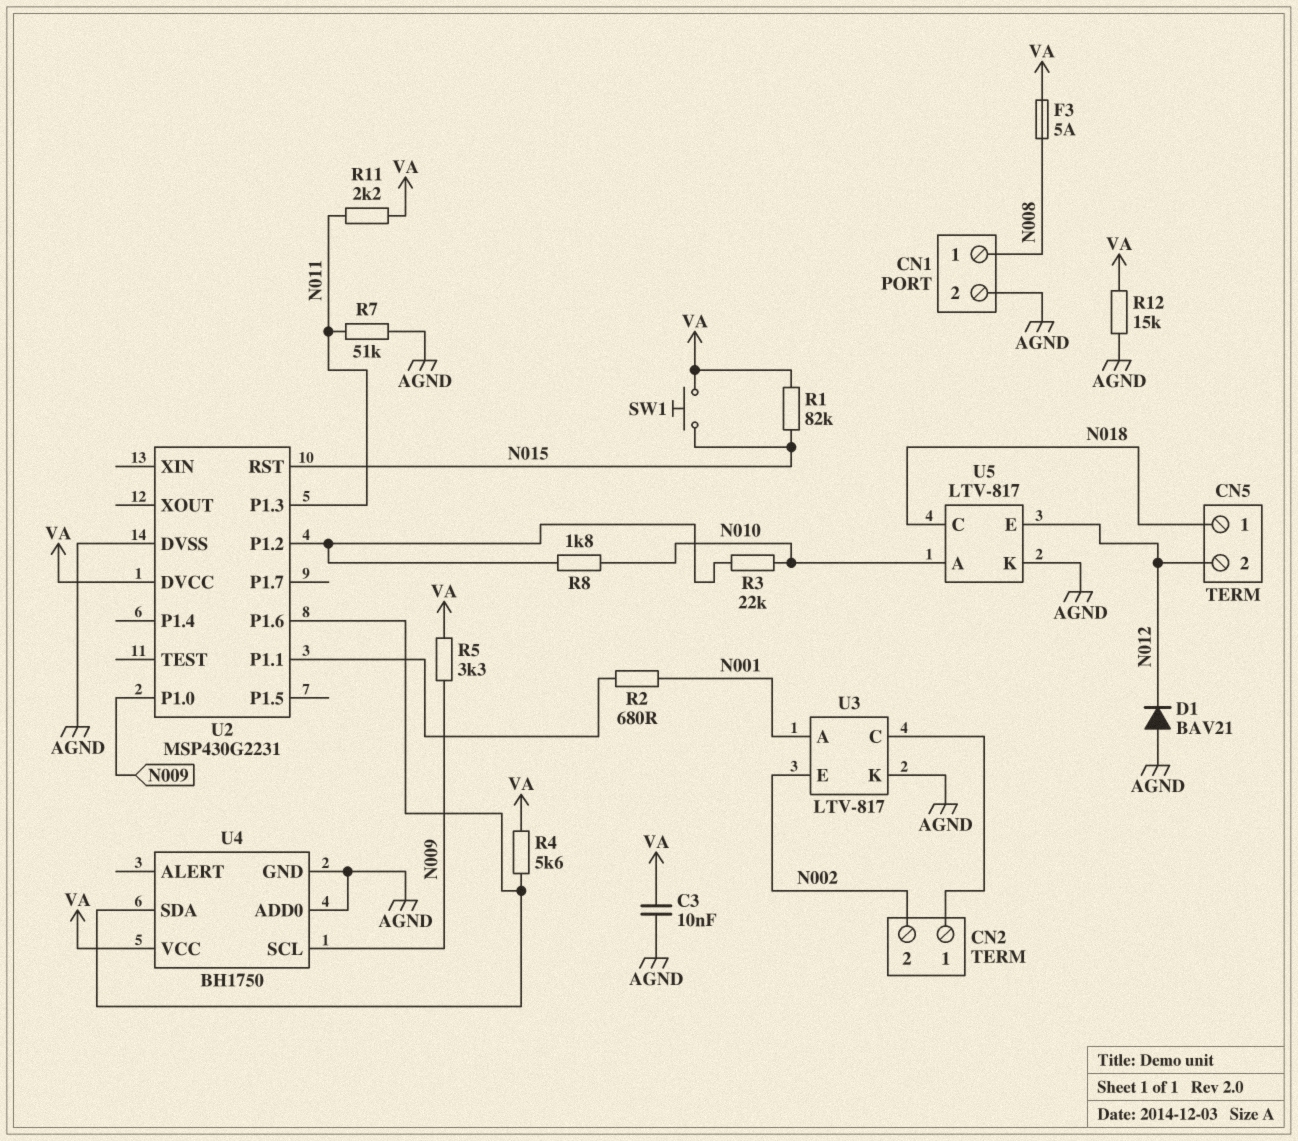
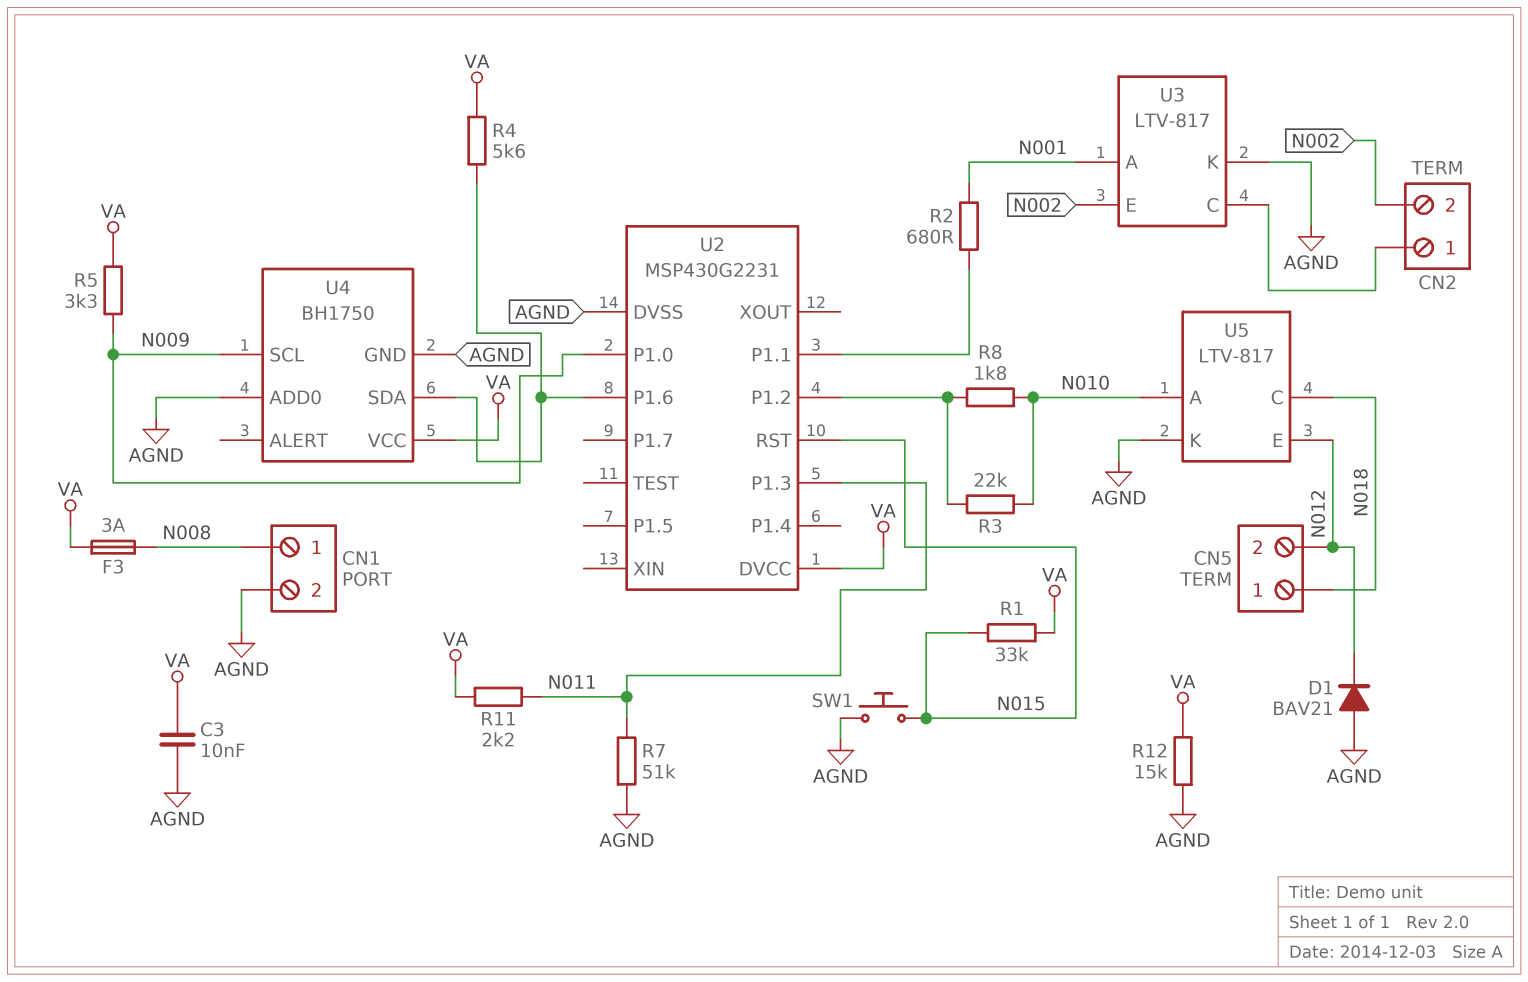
F3: 5A (N008, VA) -> 3A (N008, VA)
R1: 82k (N015, VA) -> 33k (N015, VA)
SW1: button (N015, VA) -> button (AGND, N015)

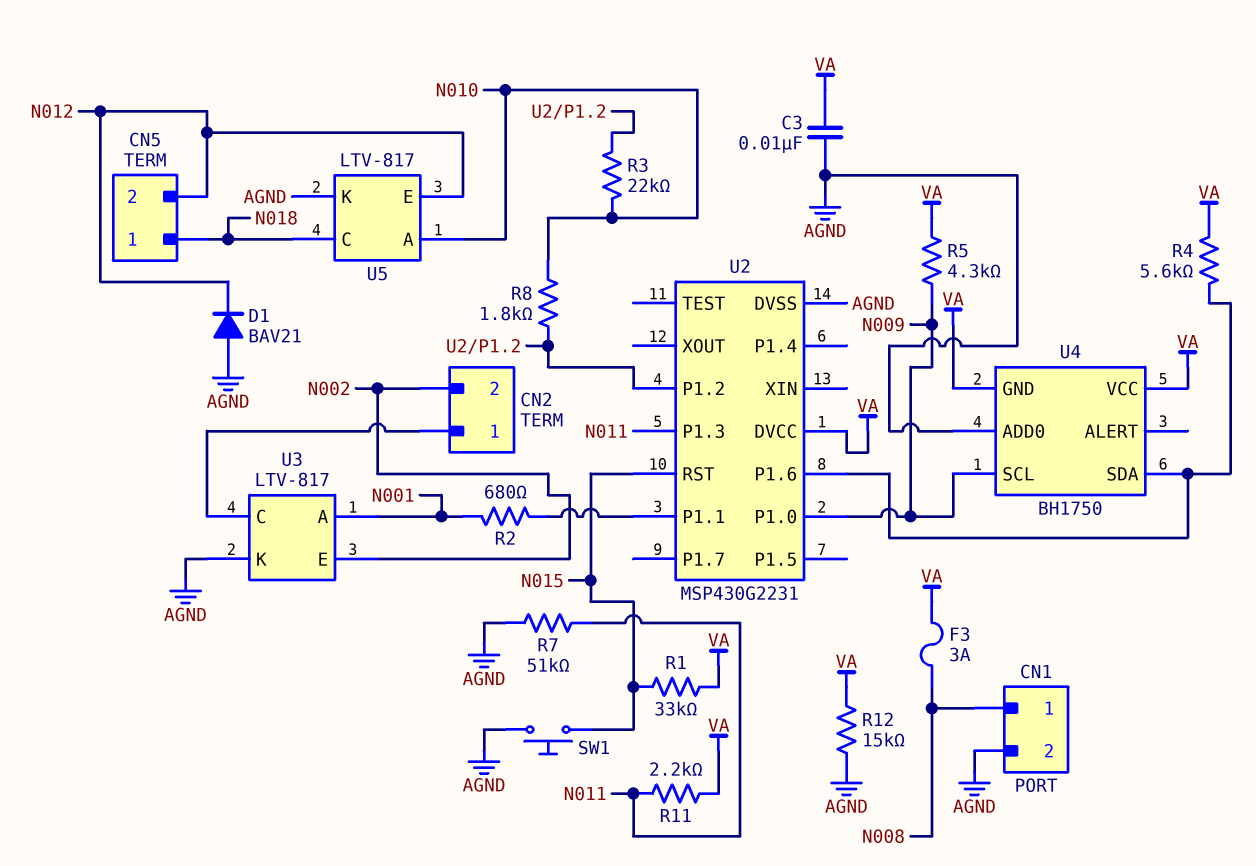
R5: 3.3k (N009, VA) -> 4.3k (N009, VA)
U4 pin GND: AGND -> VA

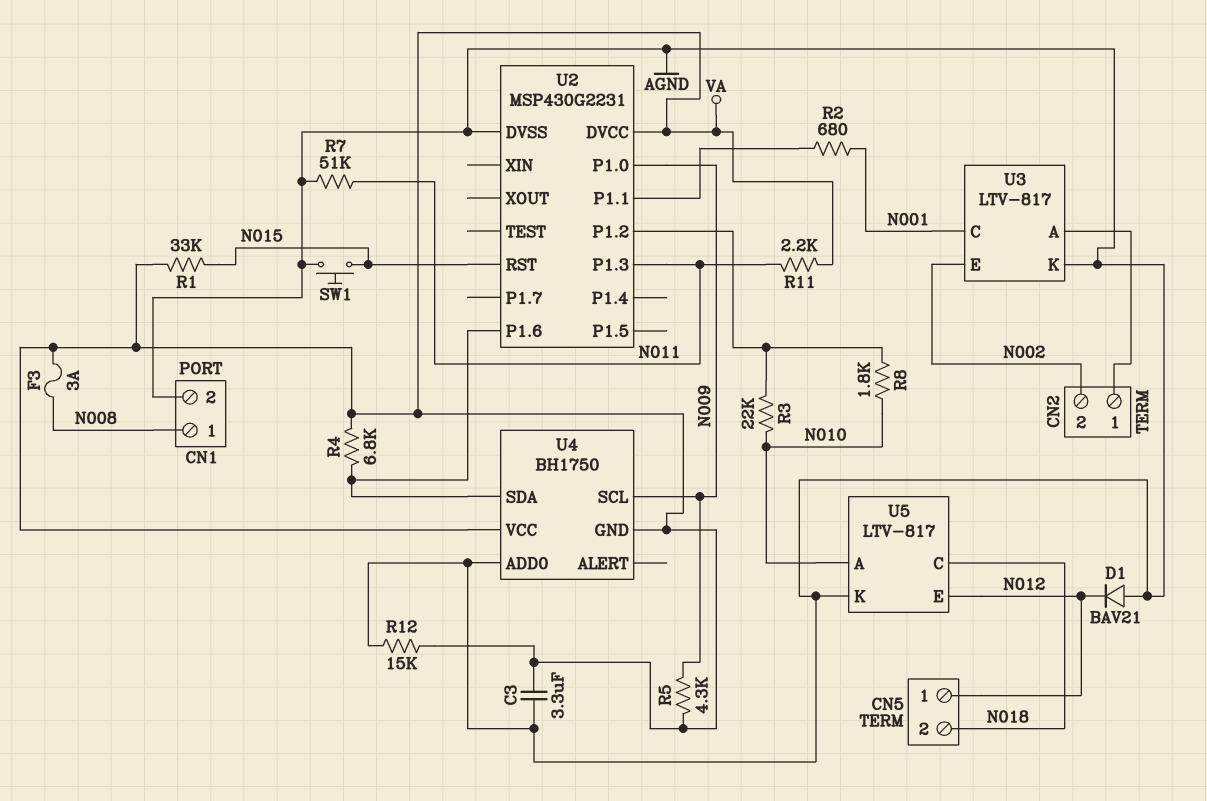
C3: 10nF (AGND, VA) -> 3.3uF (AGND, VA)
CN5 pin 1: N018 -> N012
CN5 pin 2: N012 -> N018
R4: 5.6k (U2/P1.6, VA) -> 6.8k (U2/P1.6, VA)
U3 pin A: N001 -> CN2/1
U3 pin C: CN2/1 -> N001

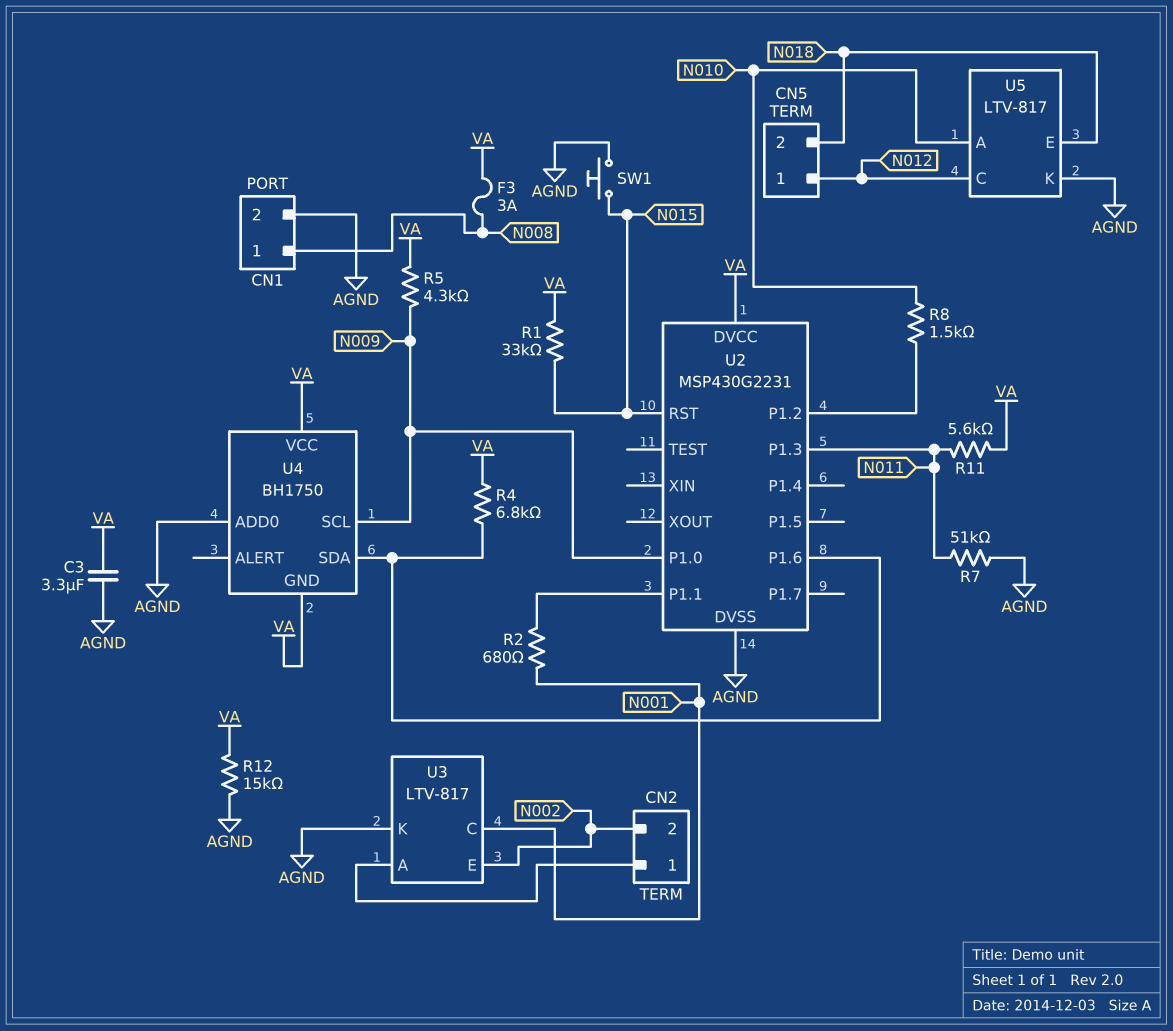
D1: diode BAV21 (A AGND, K N012) -> none
R3: 22k (N010, U2/P1.2) -> none
R8: 1.8k (N010, U2/P1.2) -> 1.5k (N010, U2/P1.2)
R11: 2.2k (N011, VA) -> 5.6k (N011, VA)
U5 pin C: N018 -> N012
U5 pin E: N012 -> N018

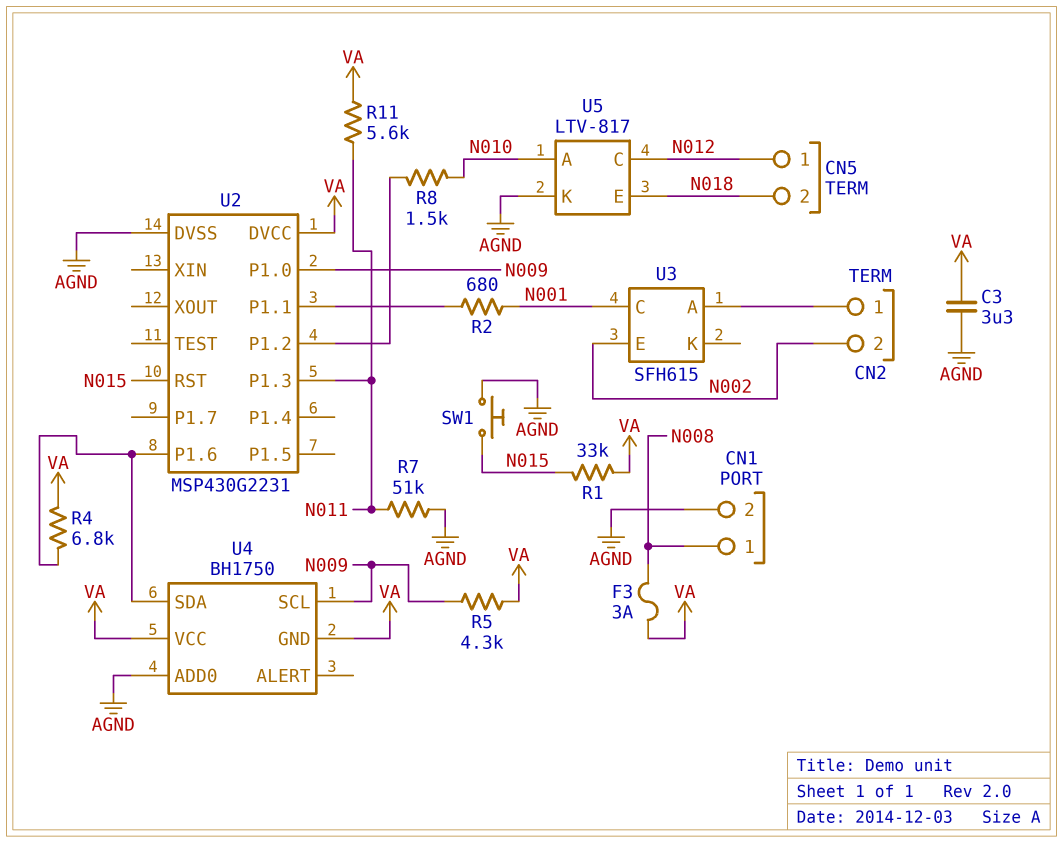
R12: 15k (AGND, VA) -> none
U3: LTV-817 -> SFH615
U3 pin K: AGND -> none

